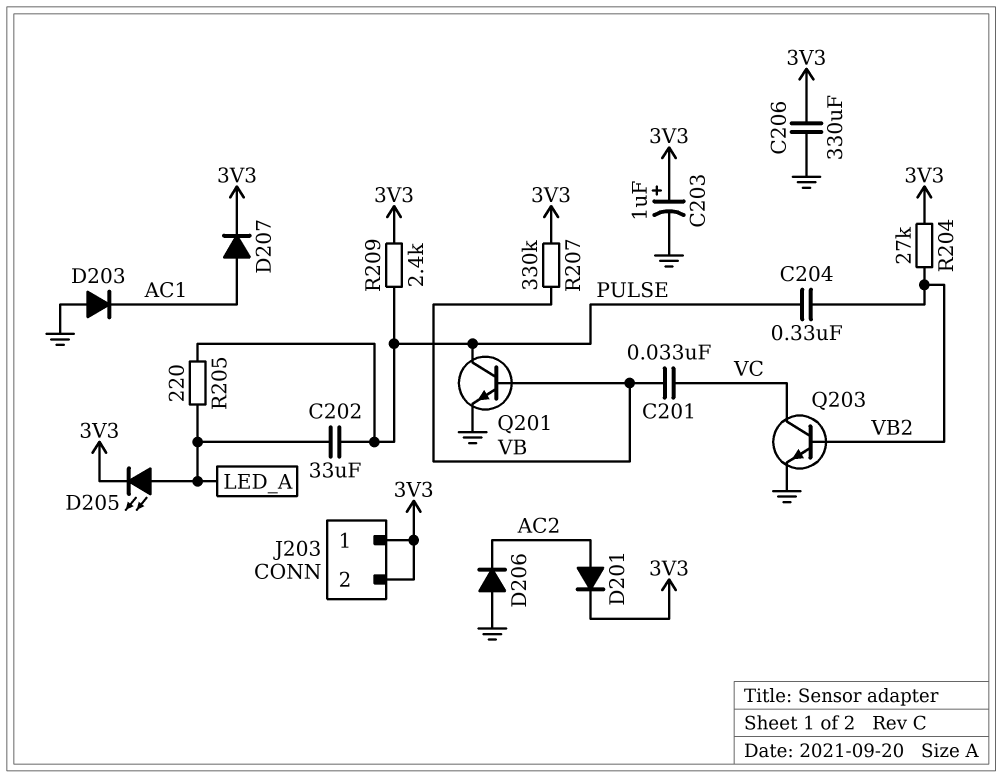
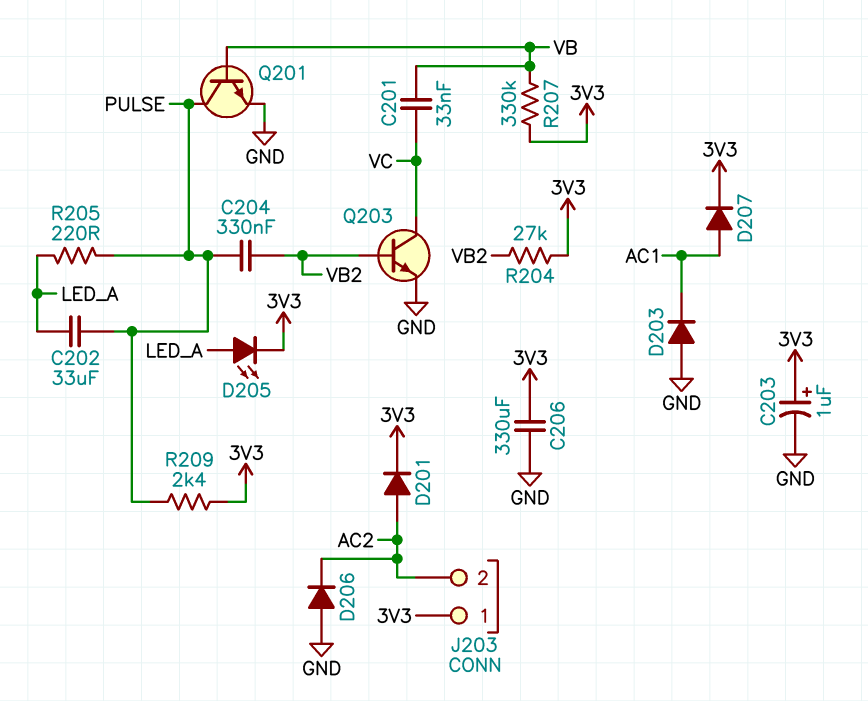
J203 pin 2: 3V3 -> AC2

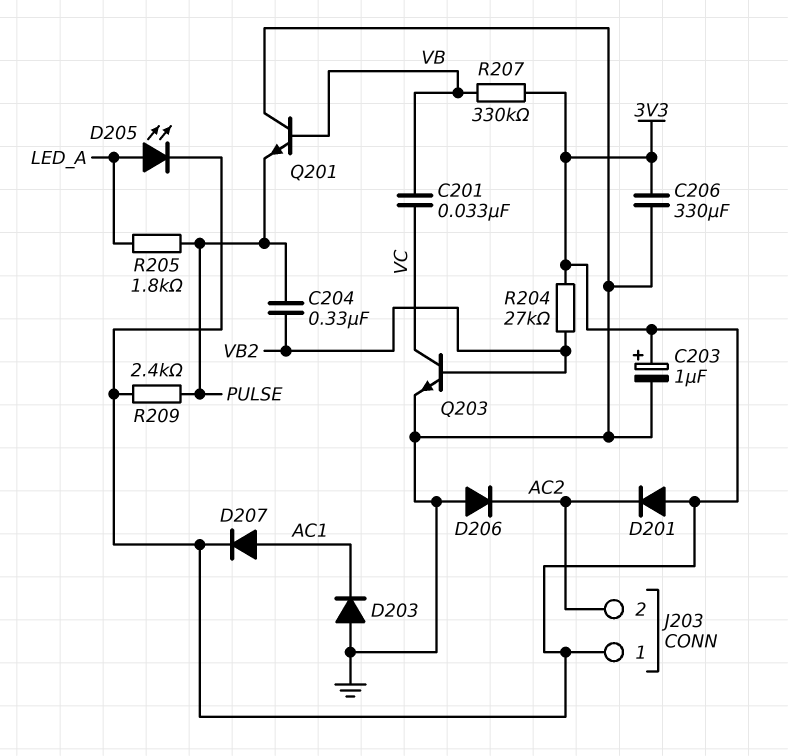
C202: 33uF (LED_A, PULSE) -> none
D201: diode (A AC2, K 3V3) -> diode (A 3V3, K AC2)
Q201: NPN (B VB, C PULSE, E GND) -> NPN (B VB, C GND, E PULSE)
R205: 220 (LED_A, PULSE) -> 1.8k (LED_A, PULSE)

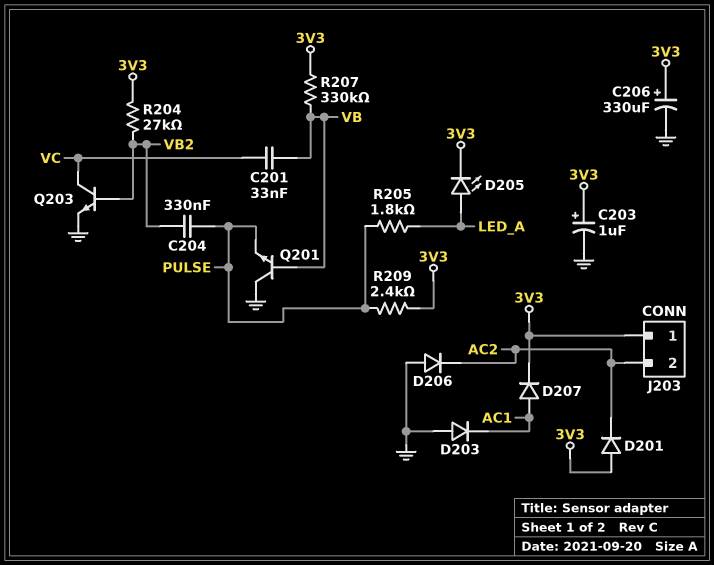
C206: 330uF (3V3, GND) -> 330uF (plus 3V3, minus GND)

